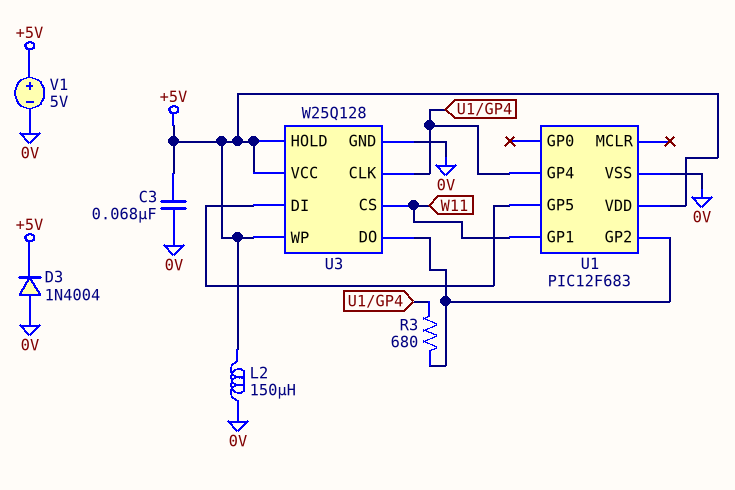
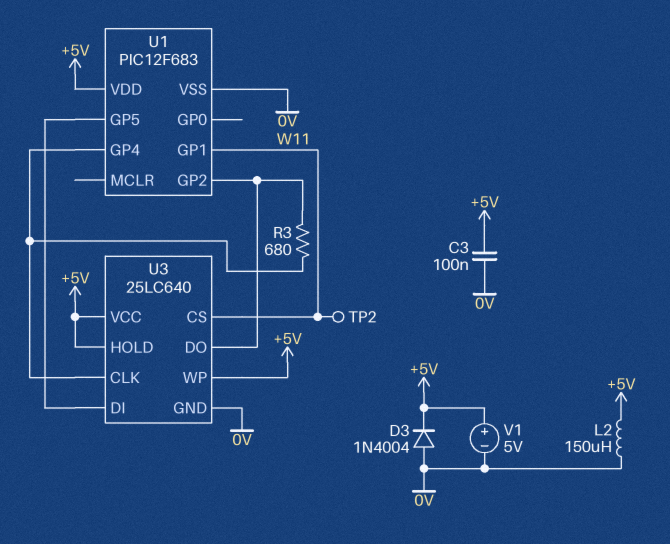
C3: 68nF (+5V, 0V) -> 100nF (+5V, 0V)
TP2: none -> test point (W11)
U3: W25Q128 -> 25LC640

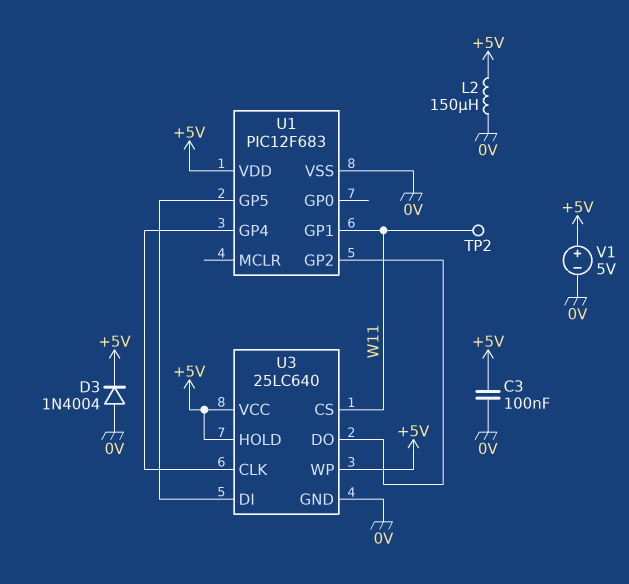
R3: 680 (U1/GP2, U1/GP4) -> none

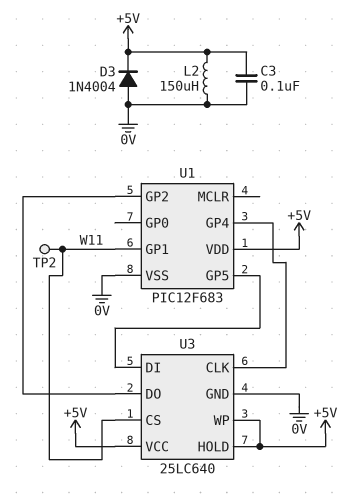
V1: 5V (plus +5V, minus 0V) -> none

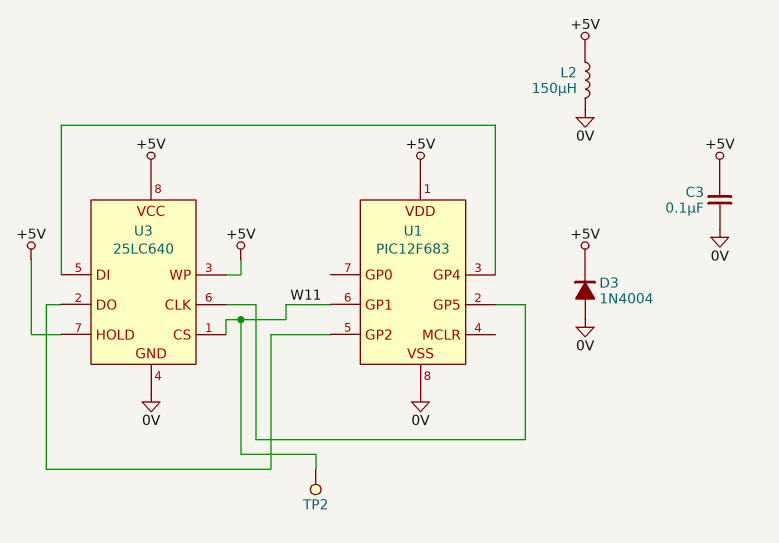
U3 pin CLK: U1/GP4 -> U1/GP5
U3 pin DI: U1/GP5 -> U1/GP4

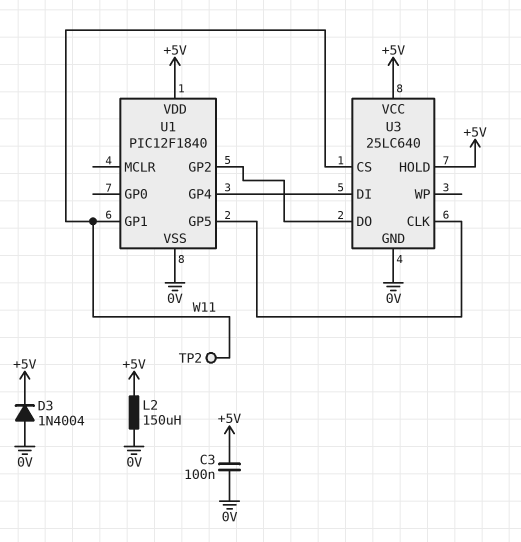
U1: PIC12F683 -> PIC12F1840
U3 pin WP: +5V -> none

